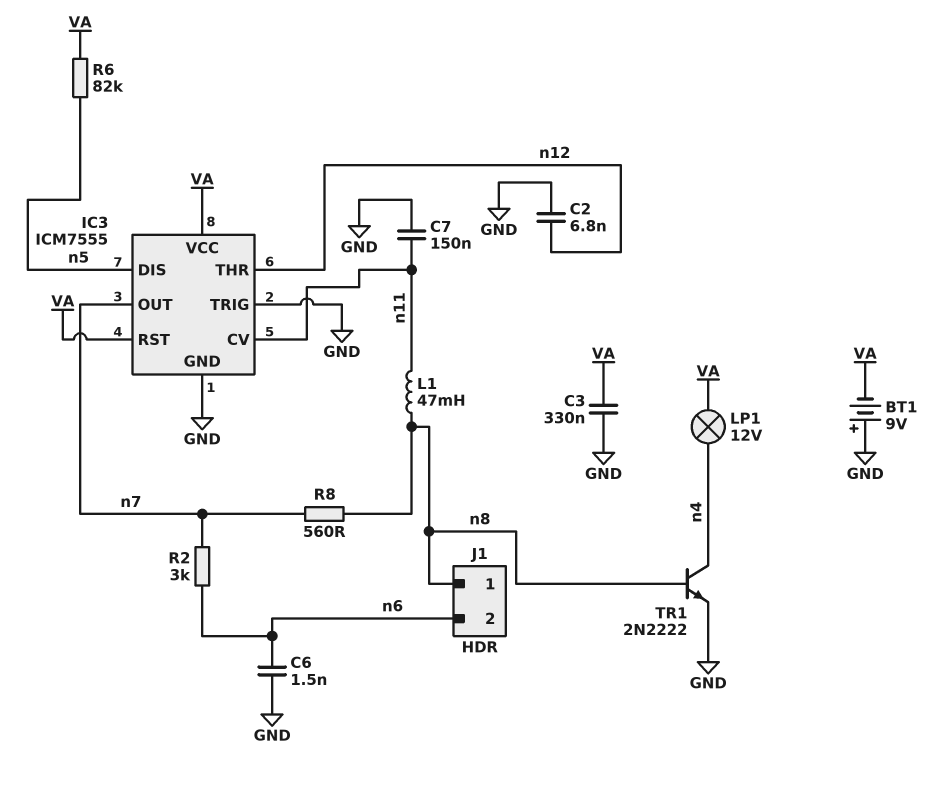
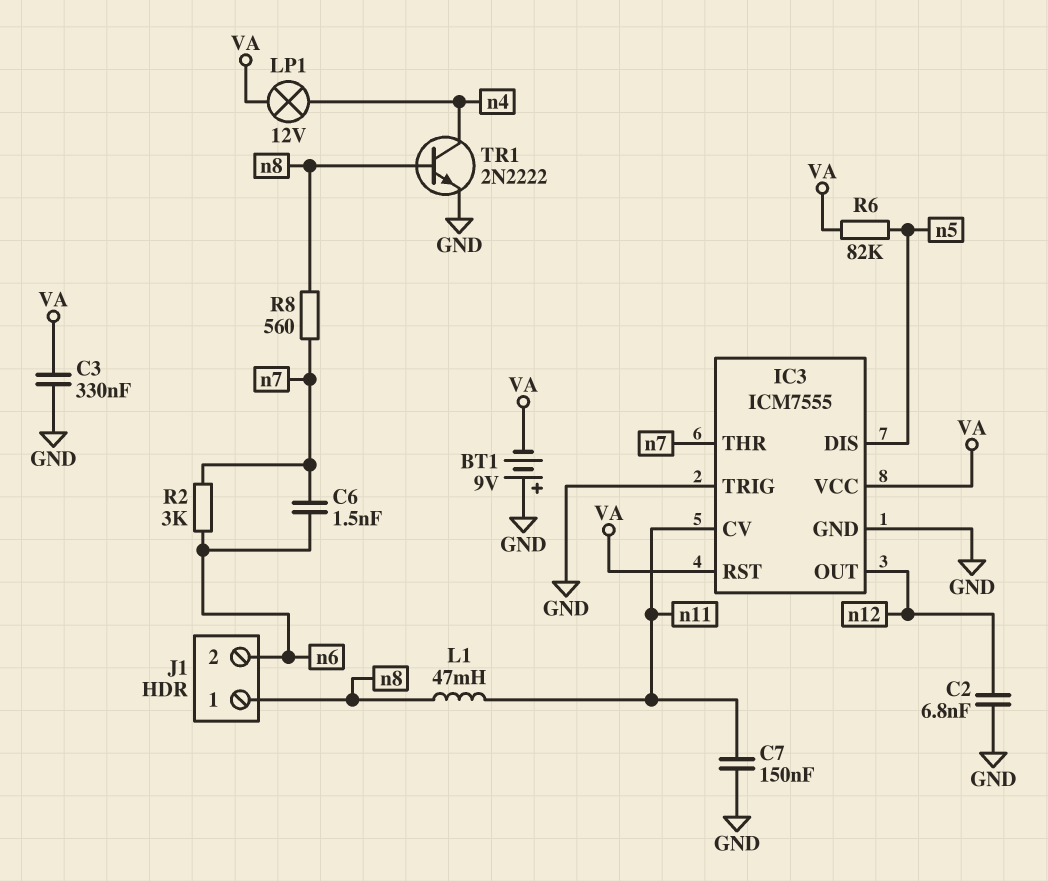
C6: 1.5nF (GND, n6) -> 1.5nF (n6, n7)
IC3 pin OUT: n7 -> n12
IC3 pin THR: n12 -> n7

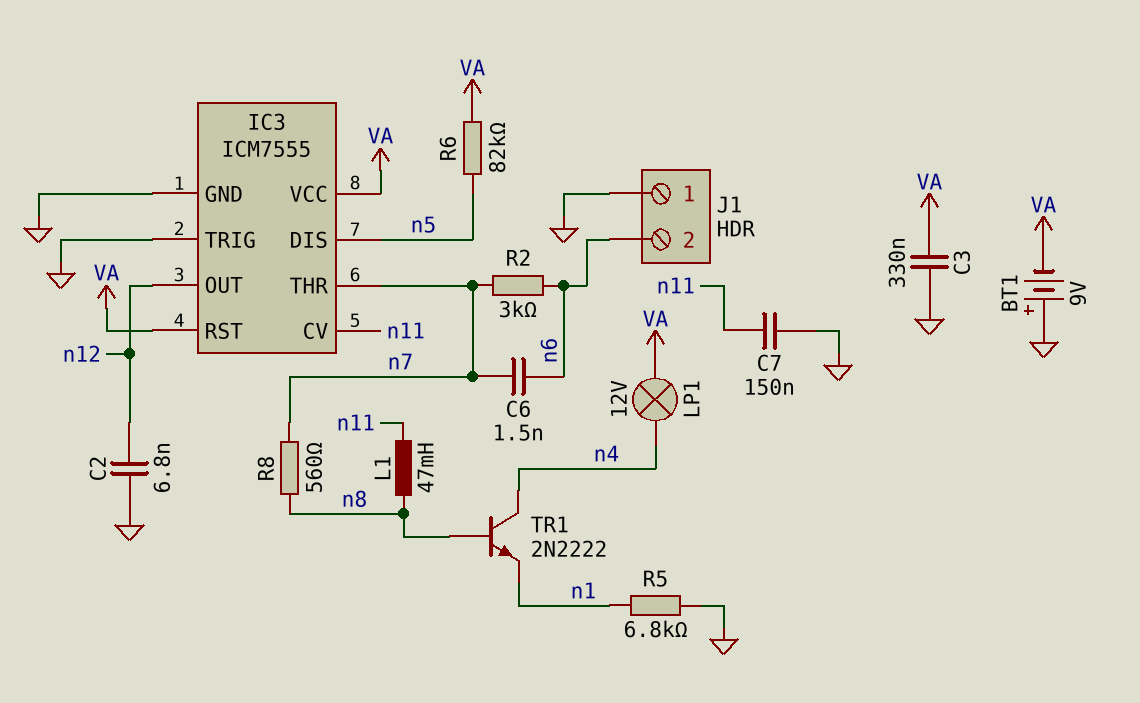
J1 pin 1: n8 -> GND
R5: none -> 6.8k (GND, n1)
TR1: NPN 2N2222 (B n8, C n4, E GND) -> NPN 2N2222 (B n8, C n4, E n1)

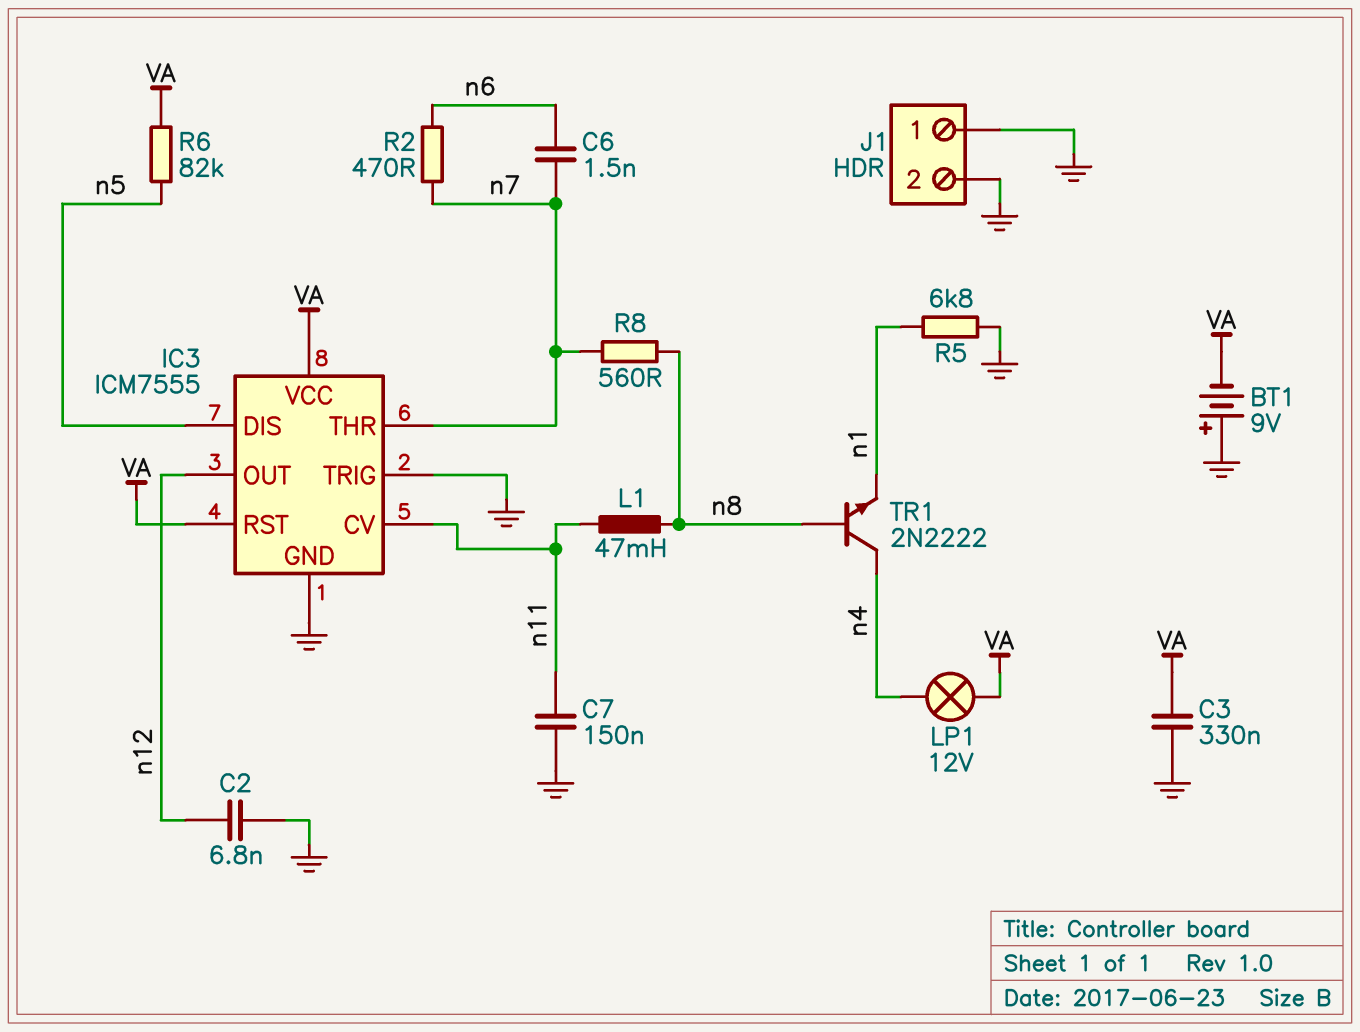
J1 pin 2: n6 -> GND
R2: 3k (n6, n7) -> 470 (n6, n7)

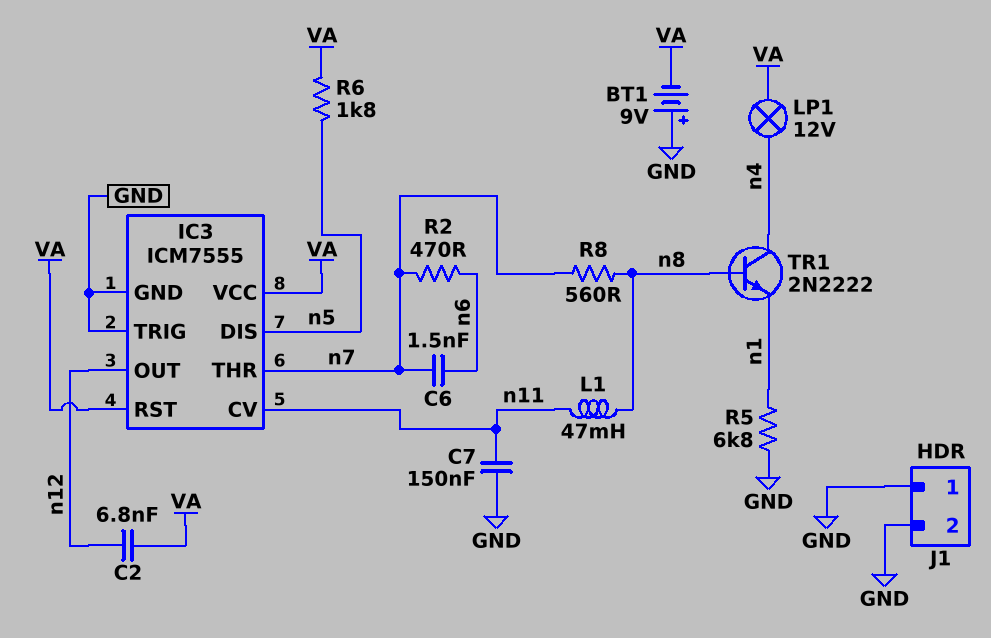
C2: 6.8nF (GND, n12) -> 6.8nF (VA, n12)
C3: 330nF (GND, VA) -> none
R6: 82k (VA, n5) -> 1.8k (VA, n5)

